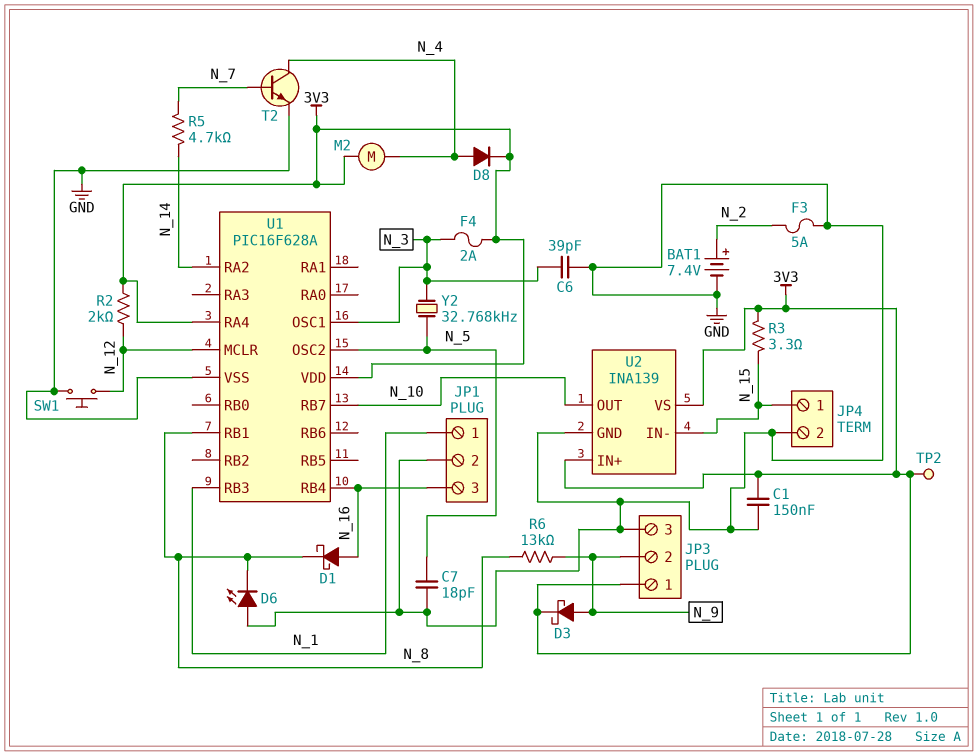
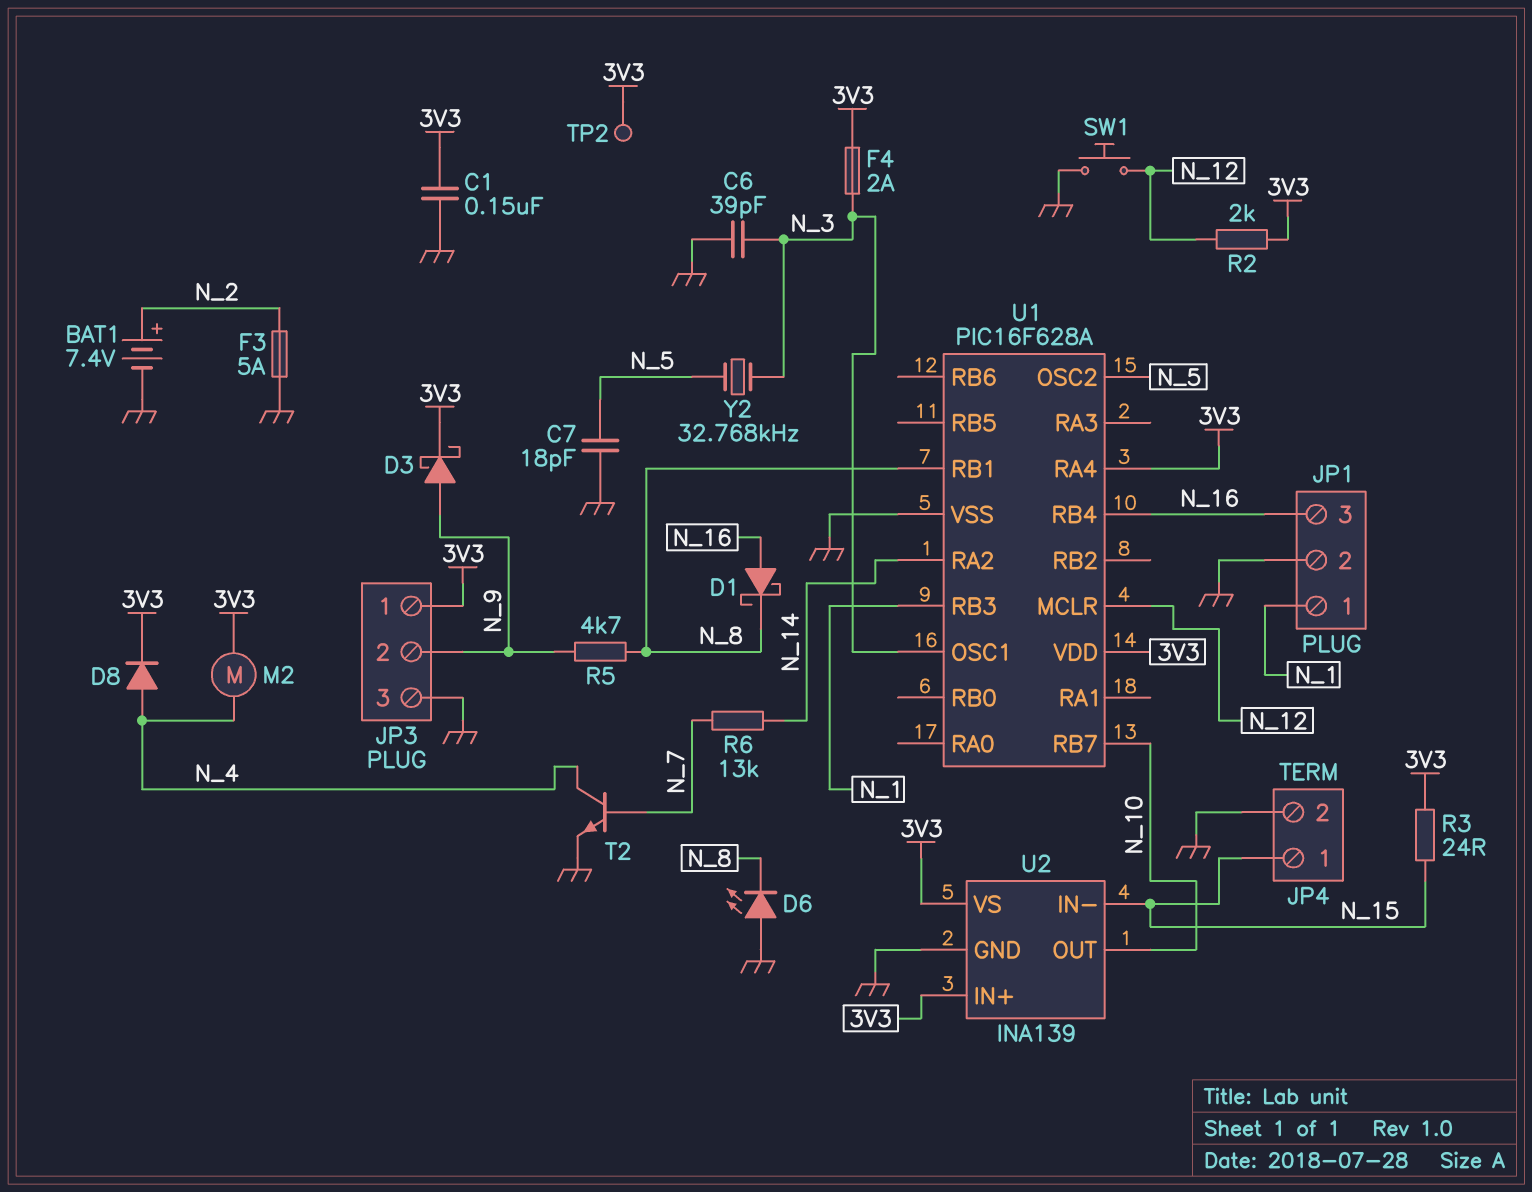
R3: 3.3 (3V3, N_15) -> 24 (3V3, N_15)
R5: 4.7k (N_7, N_14) -> 4.7k (N_8, N_9)
R6: 13k (N_8, N_9) -> 13k (N_7, N_14)

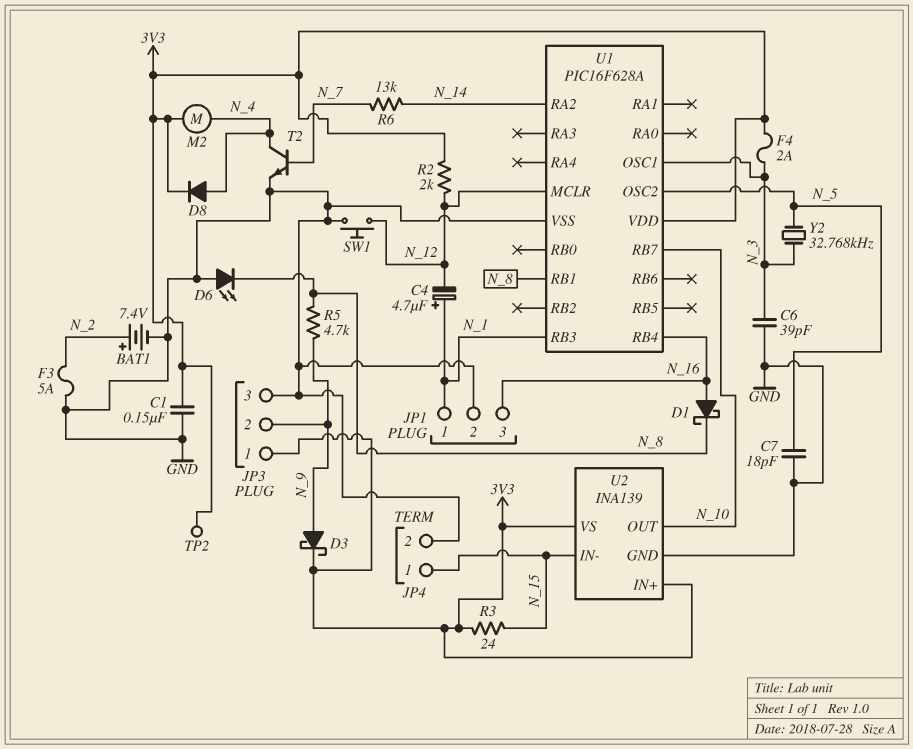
C4: none -> 4.7uF (plus N_1, minus N_12)
U1 pin RA4: 3V3 -> none

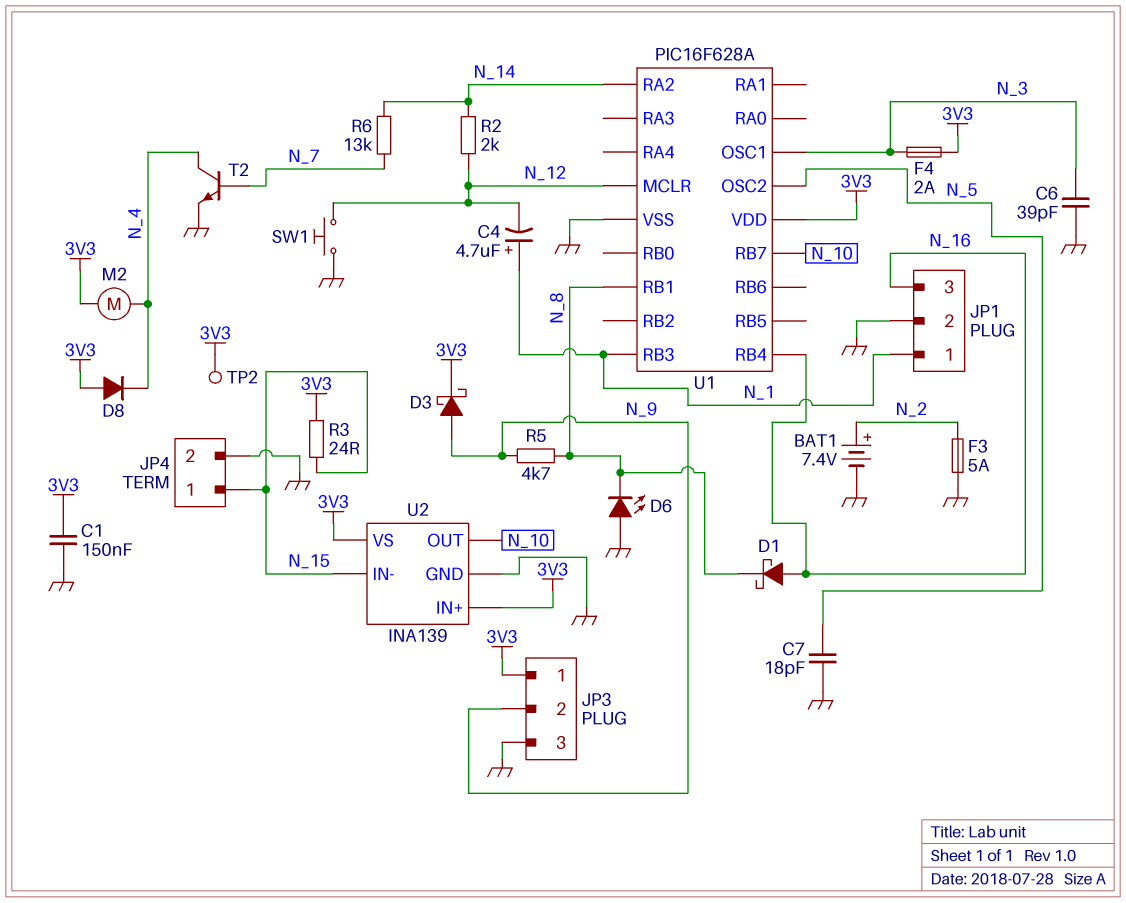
D8: diode (A N_4, K 3V3) -> diode (A 3V3, K N_4)
R2: 2k (3V3, N_12) -> 2k (N_12, N_14)
Y2: 32.768kHz (N_3, N_5) -> none

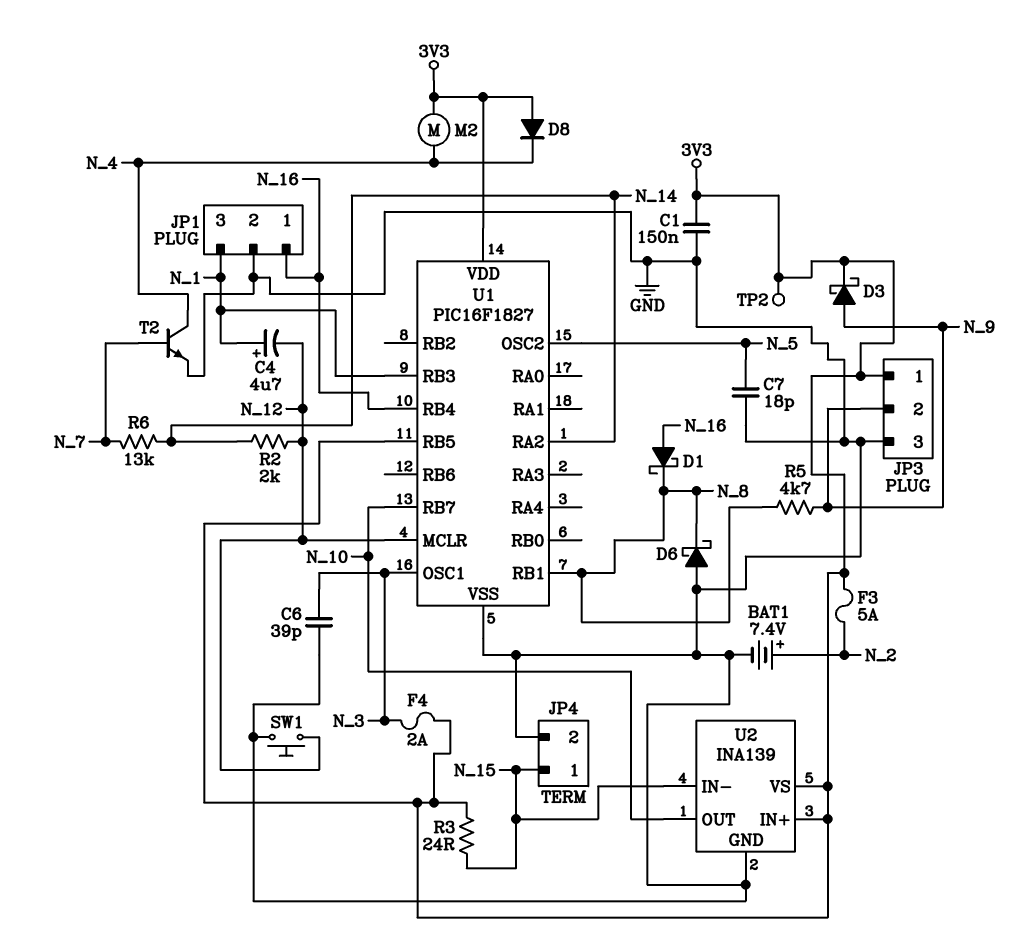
D6: LED (A GND, K N_8) -> schottky (A GND, K N_8)
F3: 5A (GND, N_2) -> 5A (3V3, N_2)
JP1 pin 1: N_1 -> N_16
JP1 pin 3: N_16 -> N_1
U1: PIC16F628A -> PIC16F1827
U1 pin RB5: none -> 3V3

